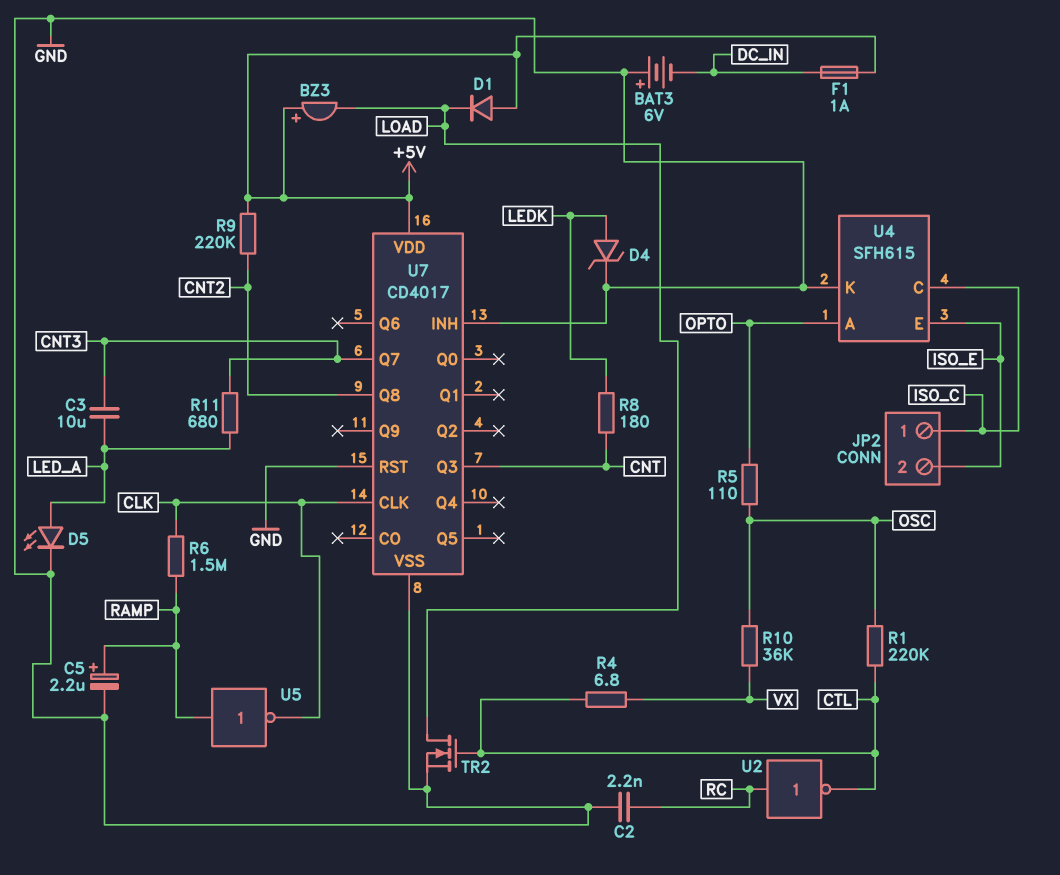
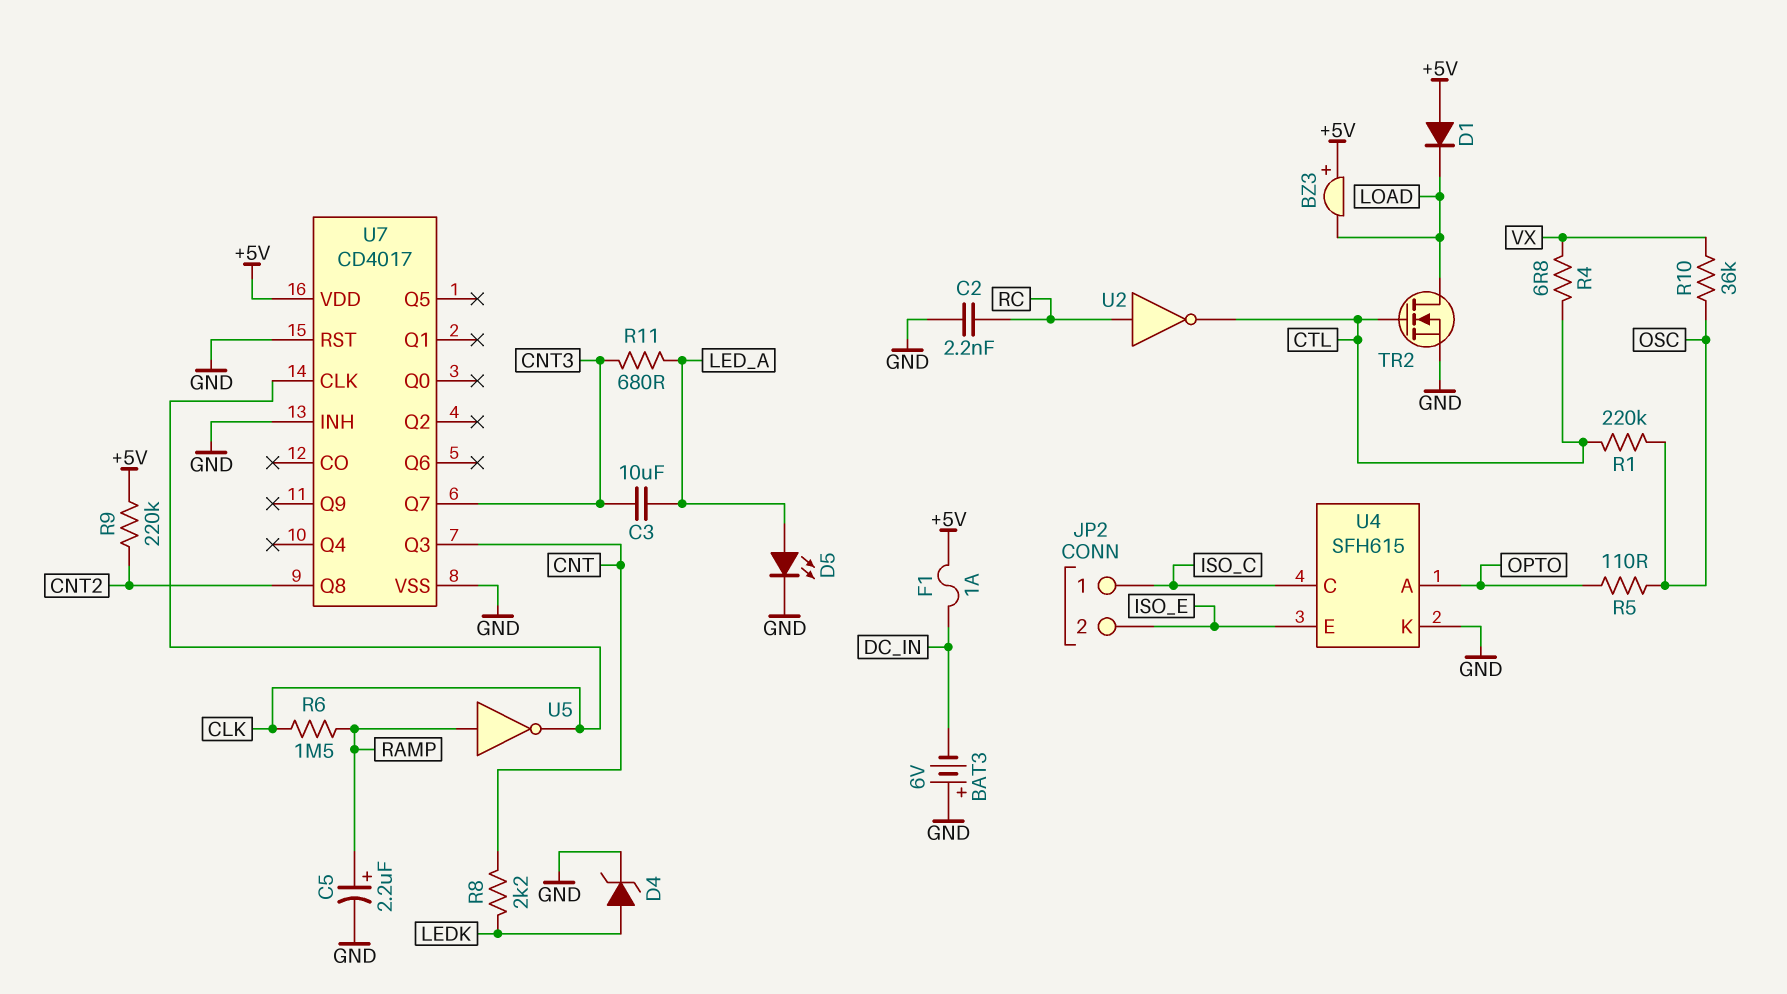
R8: 180 (CNT, LEDK) -> 2.2k (CNT, LEDK)

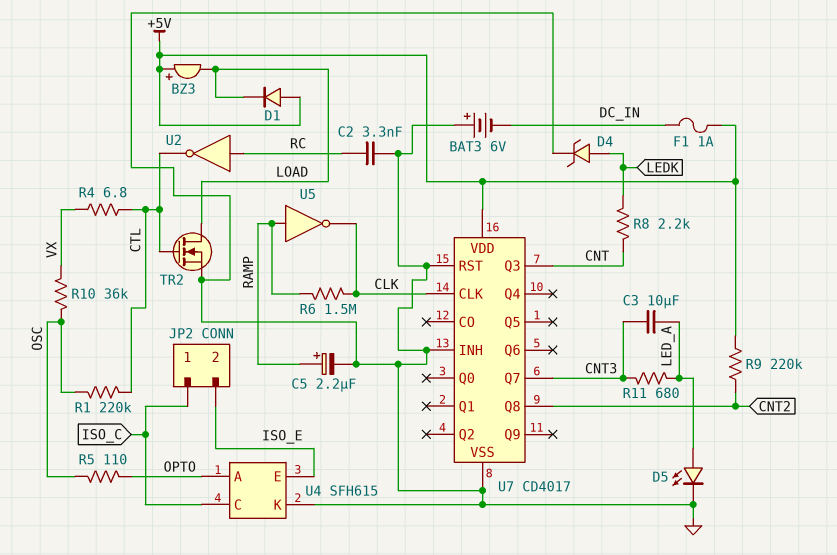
C2: 2.2nF (GND, RC) -> 3.3nF (GND, RC)

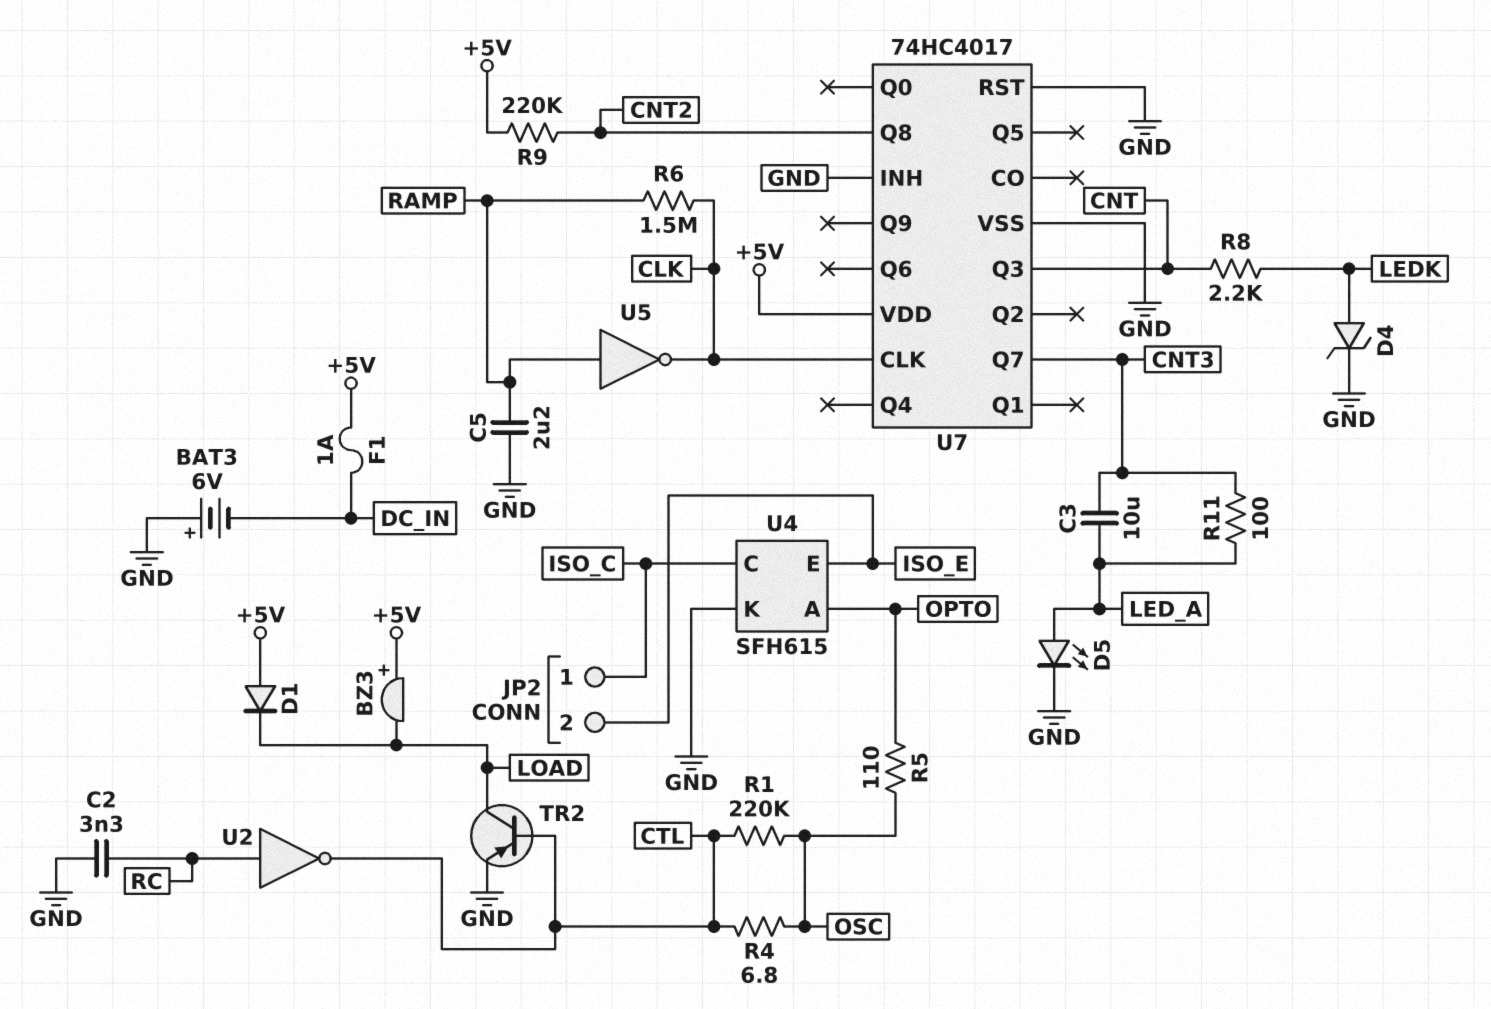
C5: 2.2uF (plus RAMP, minus GND) -> 2.2uF (GND, RAMP)
R4: 6.8 (CTL, VX) -> 6.8 (CTL, OSC)
R10: 36k (OSC, VX) -> none
R11: 680 (CNT3, LED_A) -> 100 (CNT3, LED_A)
TR2: NMOS (G CTL, D LOAD, S GND) -> PNP (B CTL, C LOAD, E GND)
U7: CD4017 -> 74HC4017

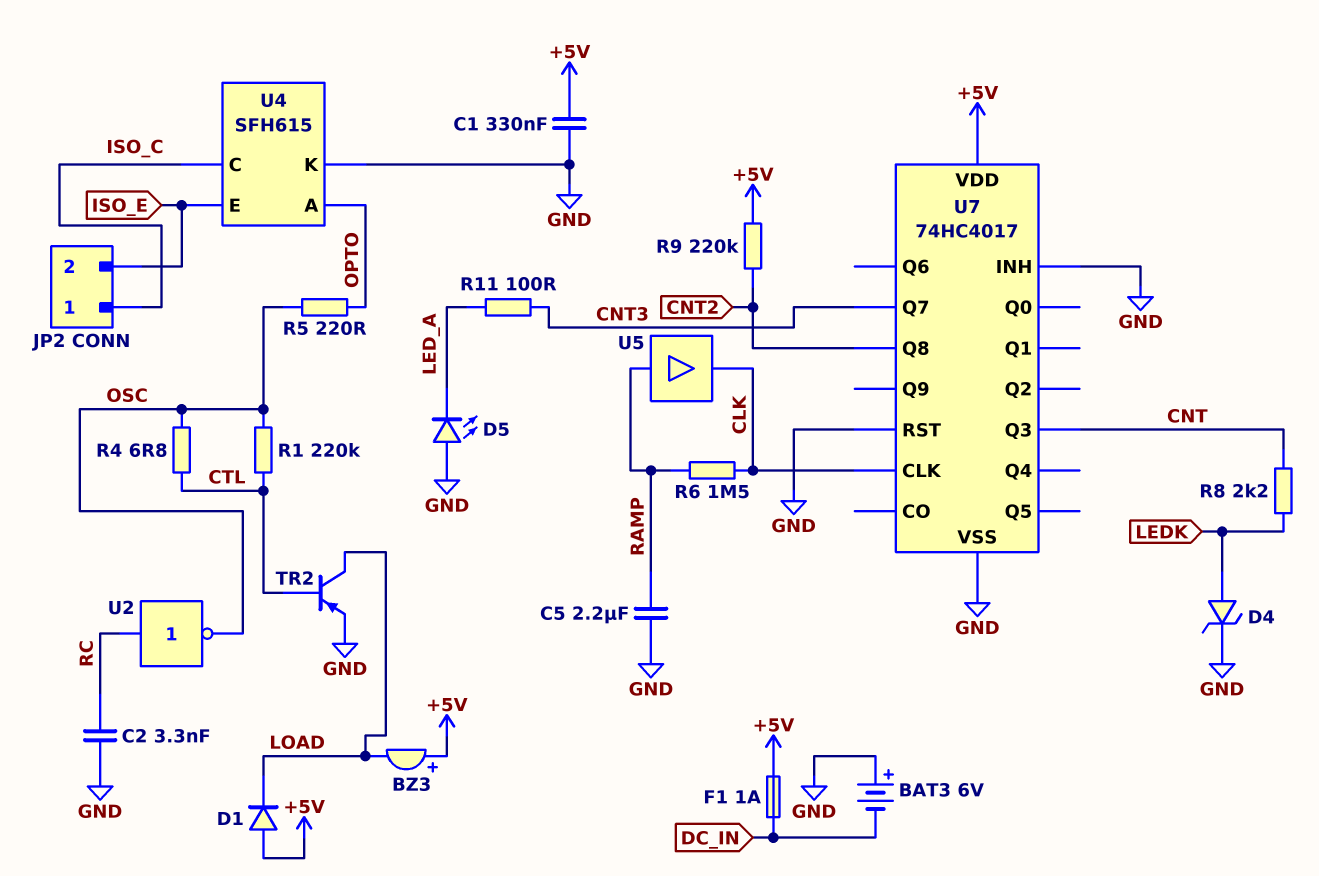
C1: none -> 330nF (+5V, GND)
C3: 10uF (CNT3, LED_A) -> none
D5: LED (A LED_A, K GND) -> LED (A GND, K LED_A)
R5: 110 (OPTO, OSC) -> 220 (OPTO, OSC)
U2: NOT (in RC, out CTL) -> NOT (in RC, out OSC)
U5: NOT (in RAMP, out CLK) -> buffer (in RAMP, out CLK)

